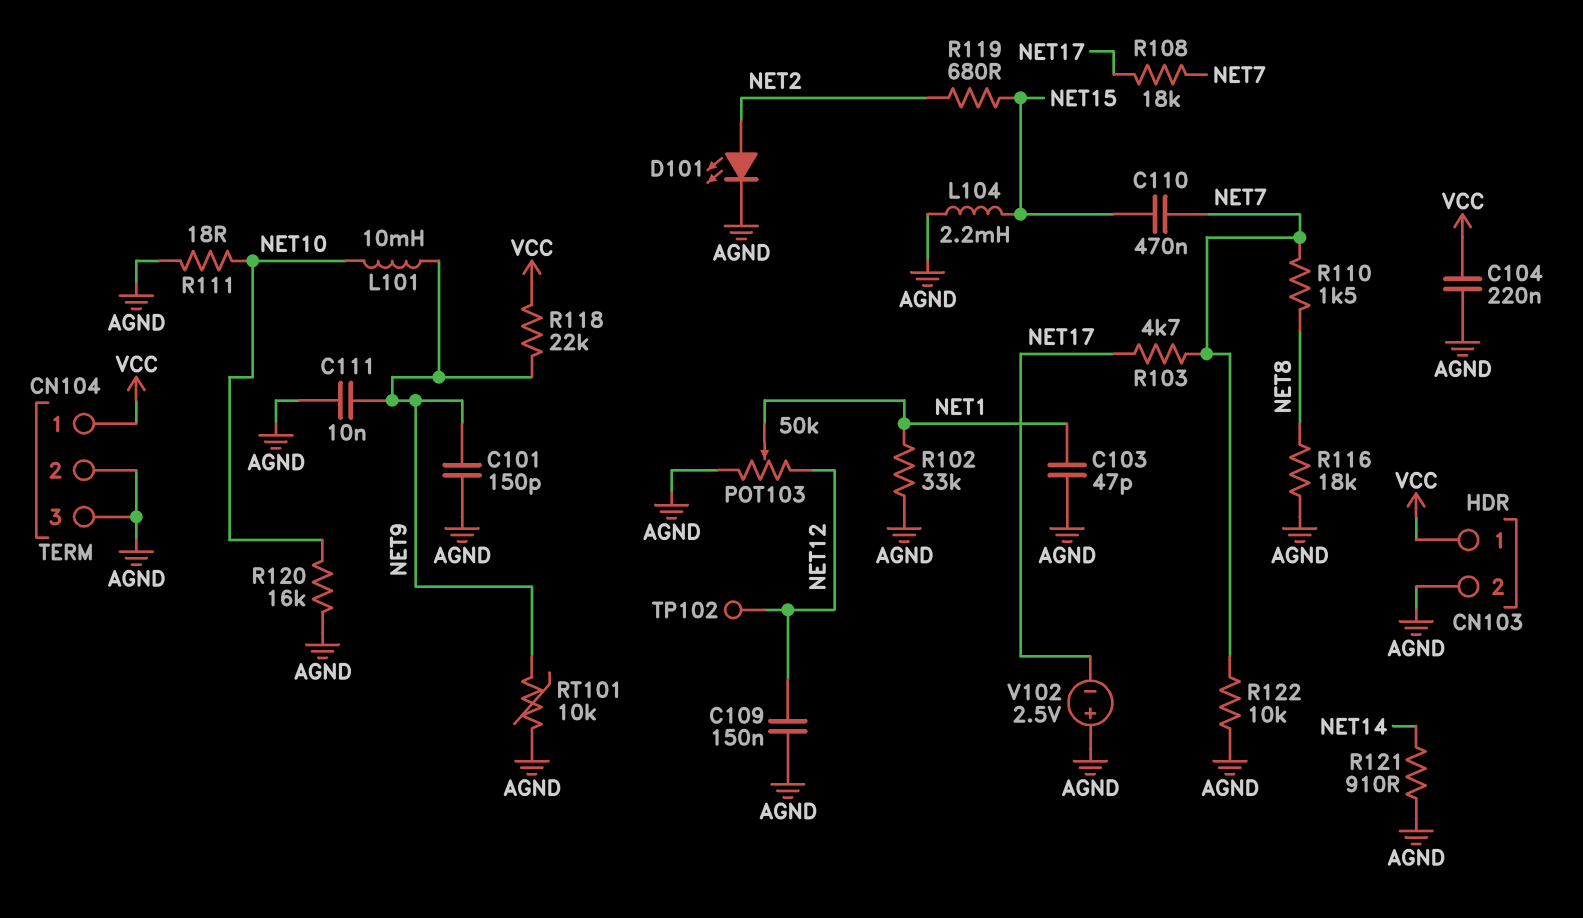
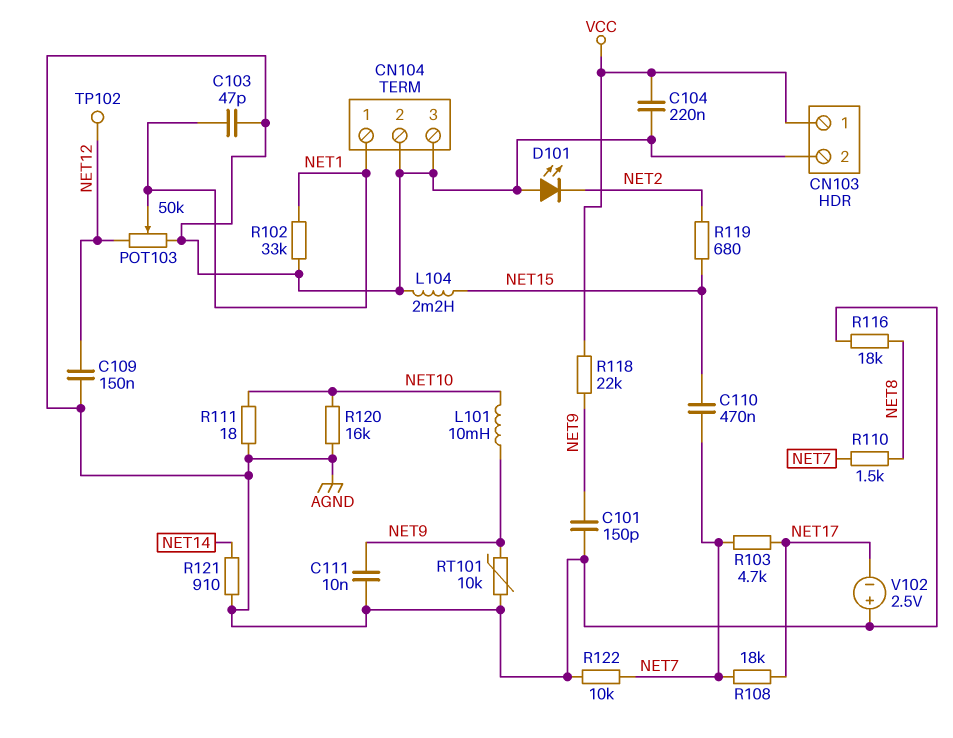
CN104 pin 1: VCC -> NET1
D101: LED (A NET2, K AGND) -> LED (A AGND, K NET2)

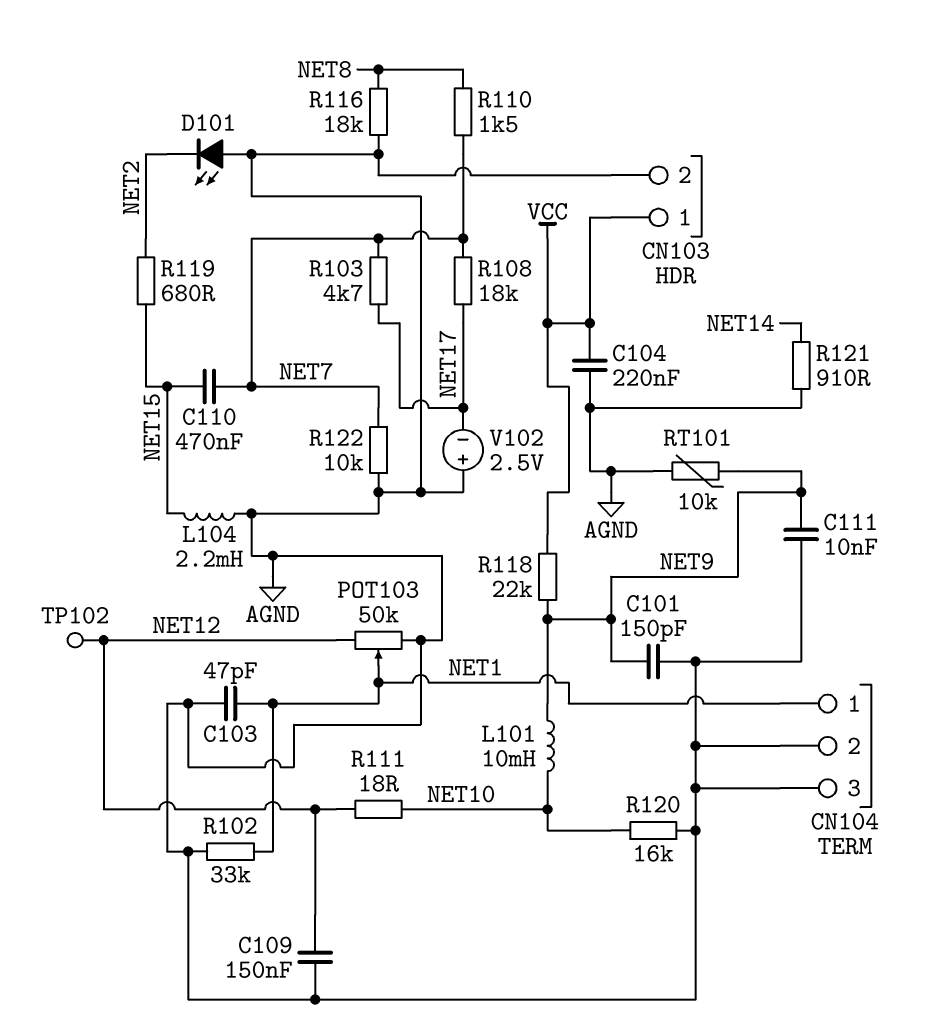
R111: 18 (AGND, NET10) -> 18 (NET10, NET12)

